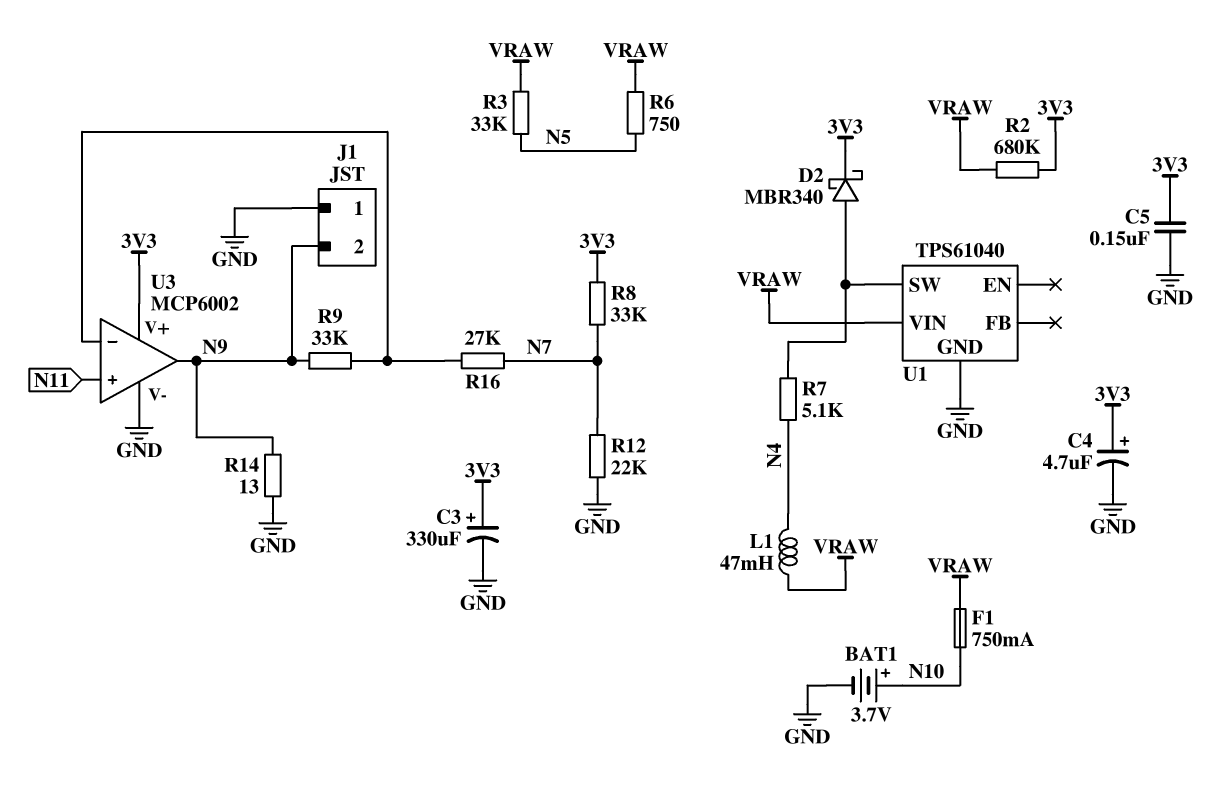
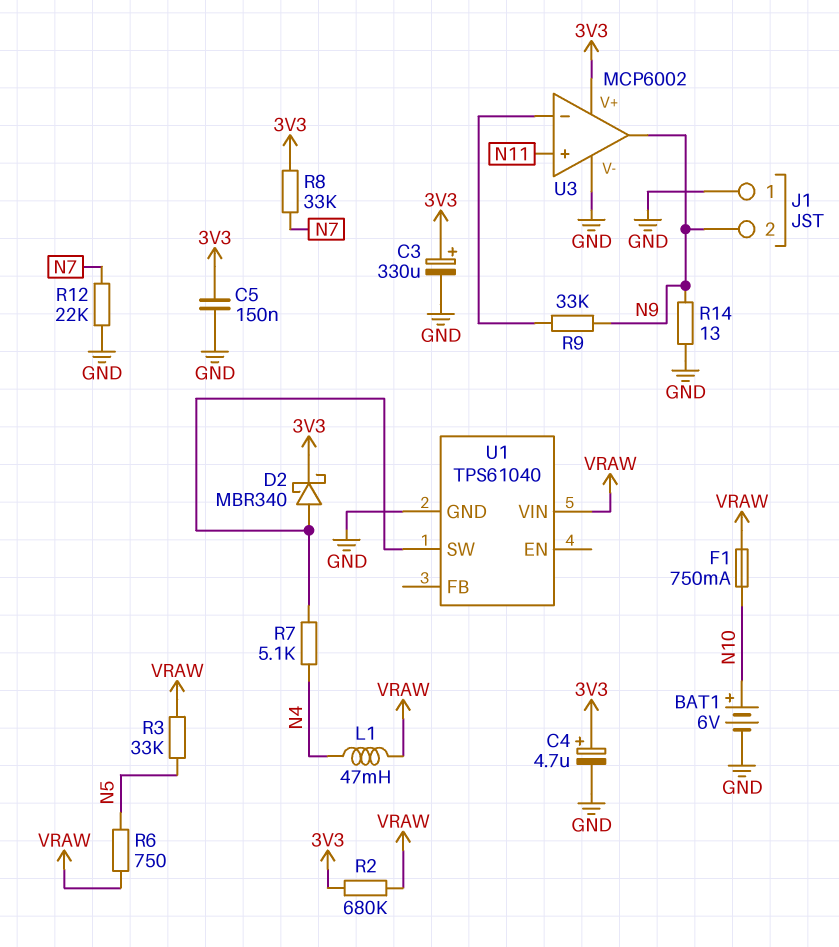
BAT1: 3.7V (plus N10, minus GND) -> 6V (plus N10, minus GND)
R16: 27k (N7, U3/in-) -> none

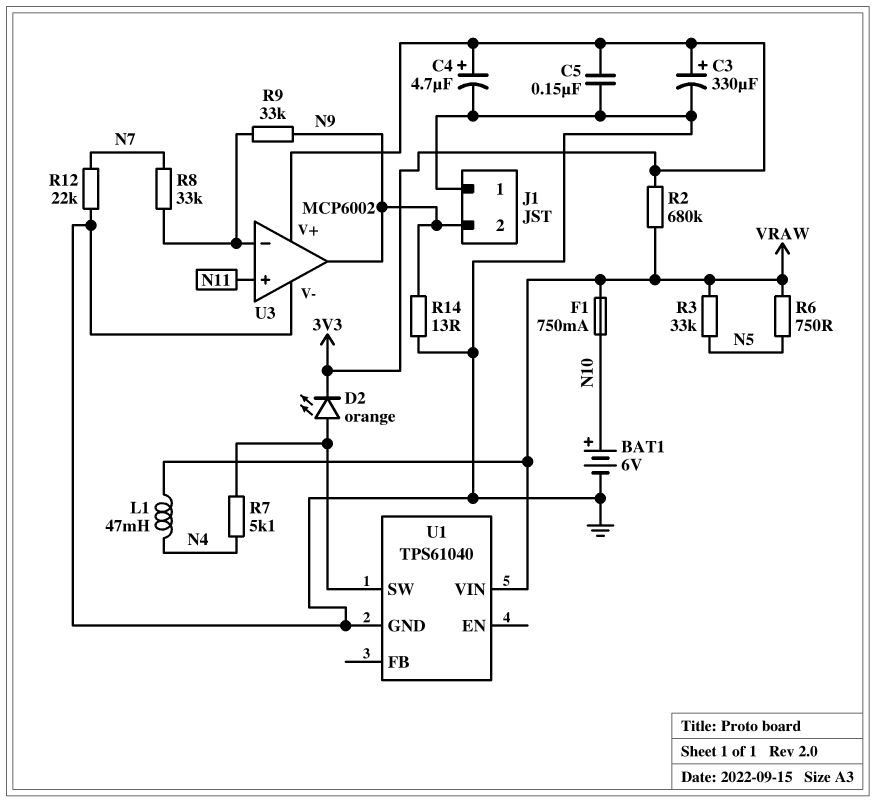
D2: schottky MBR340 (A U1/SW, K 3V3) -> LED orange (A U1/SW, K 3V3)
R8: 33k (3V3, N7) -> 33k (N7, U3/in-)

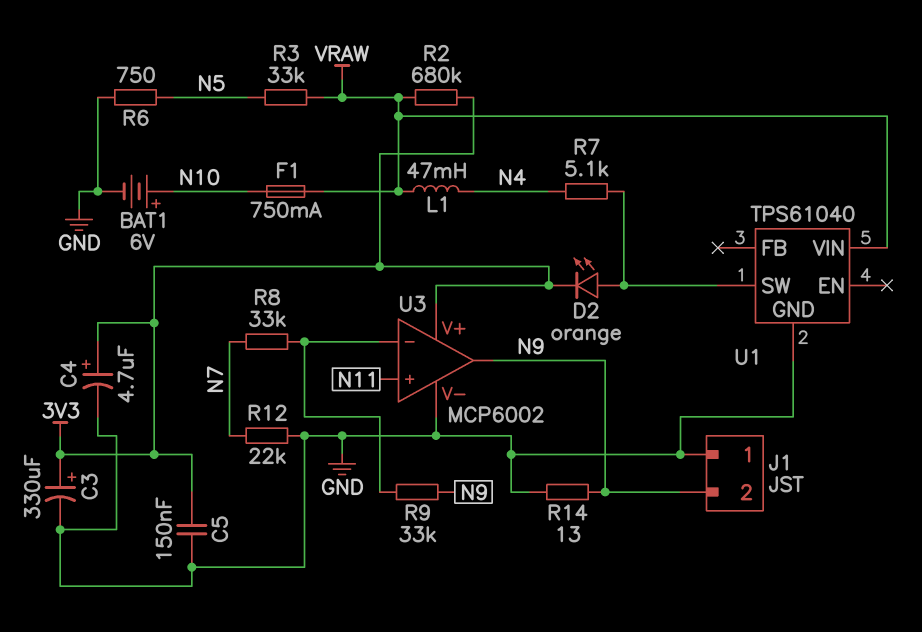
R6: 750 (N5, VRAW) -> 750 (GND, N5)

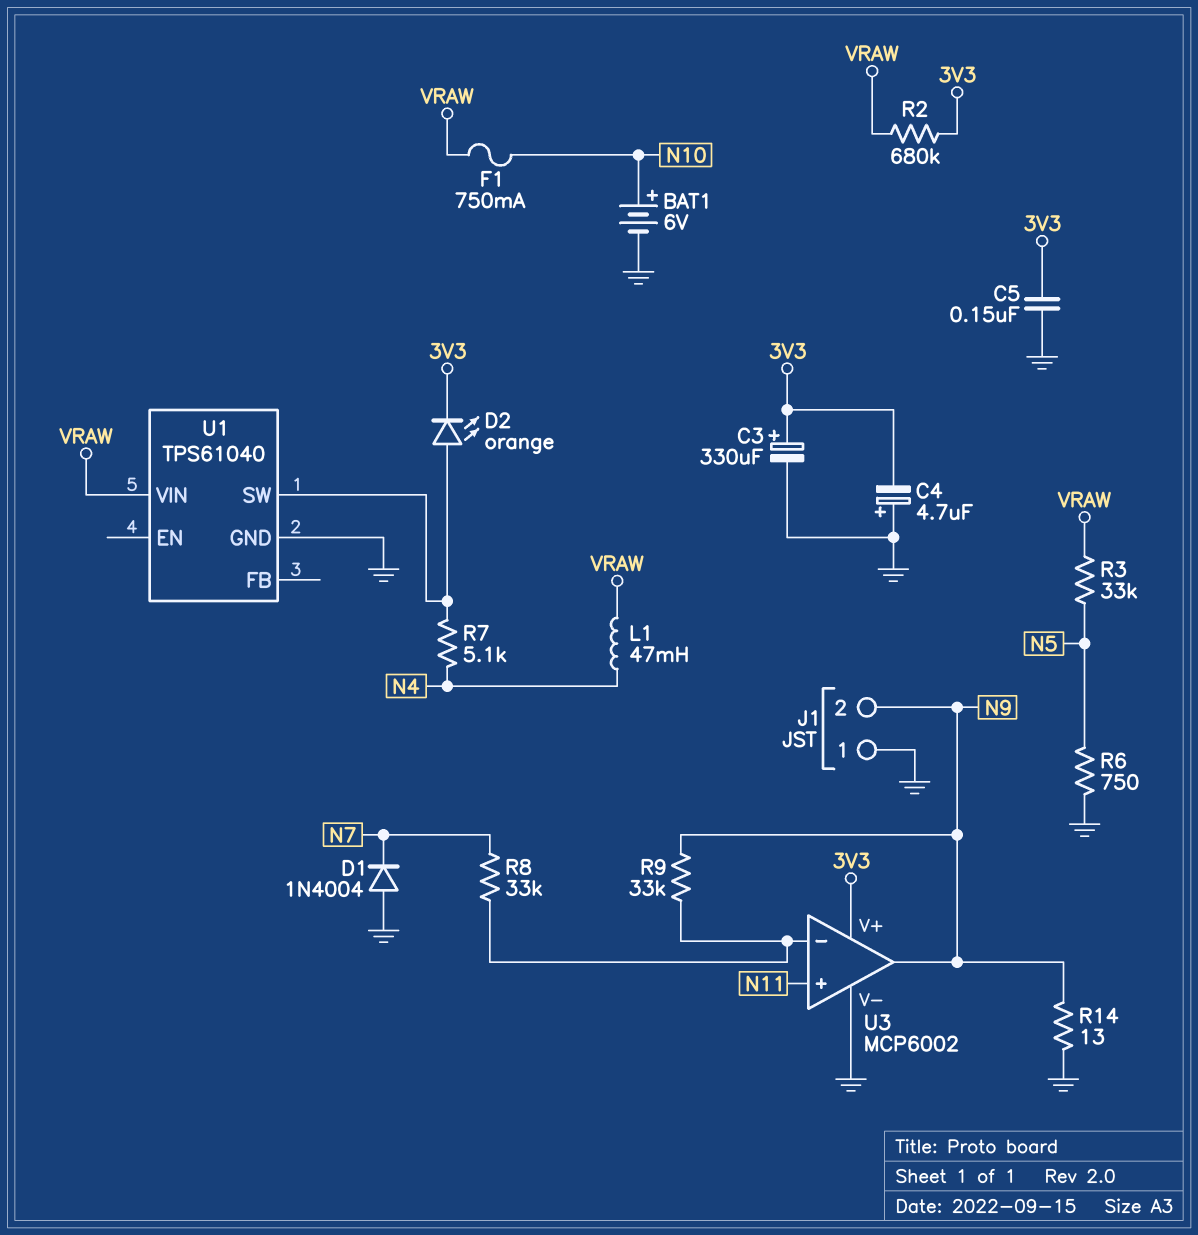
C4: 4.7uF (plus 3V3, minus GND) -> 4.7uF (plus GND, minus 3V3)
D1: none -> diode 1N4004 (A GND, K N7)
R12: 22k (GND, N7) -> none

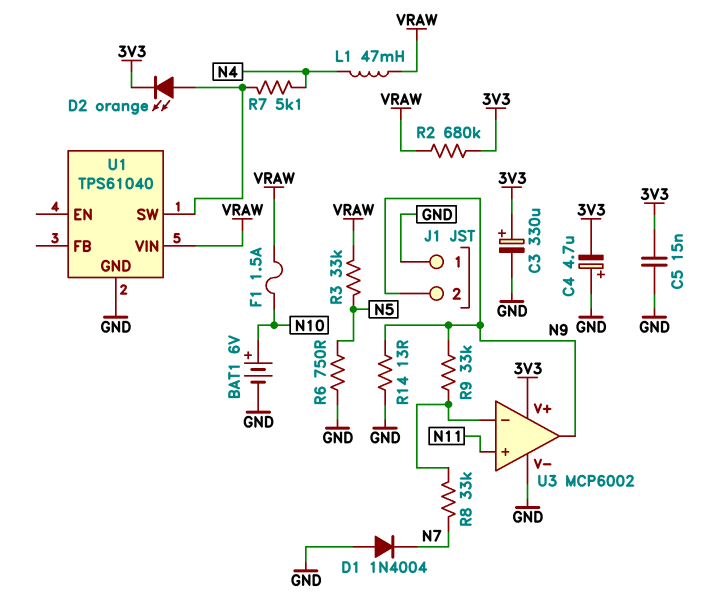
C5: 150nF (3V3, GND) -> 15nF (3V3, GND)
F1: 750mA (N10, VRAW) -> 1.5A (N10, VRAW)

